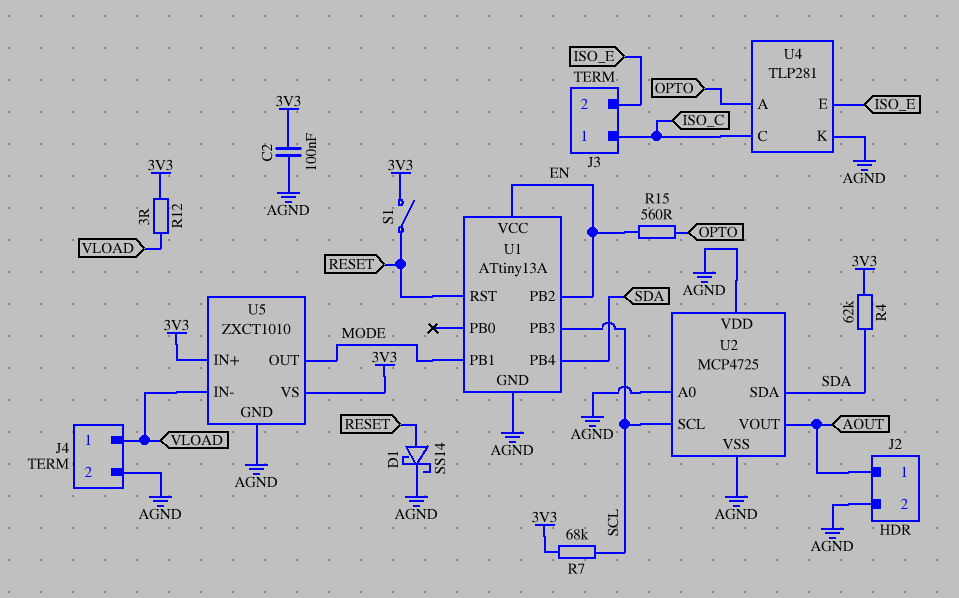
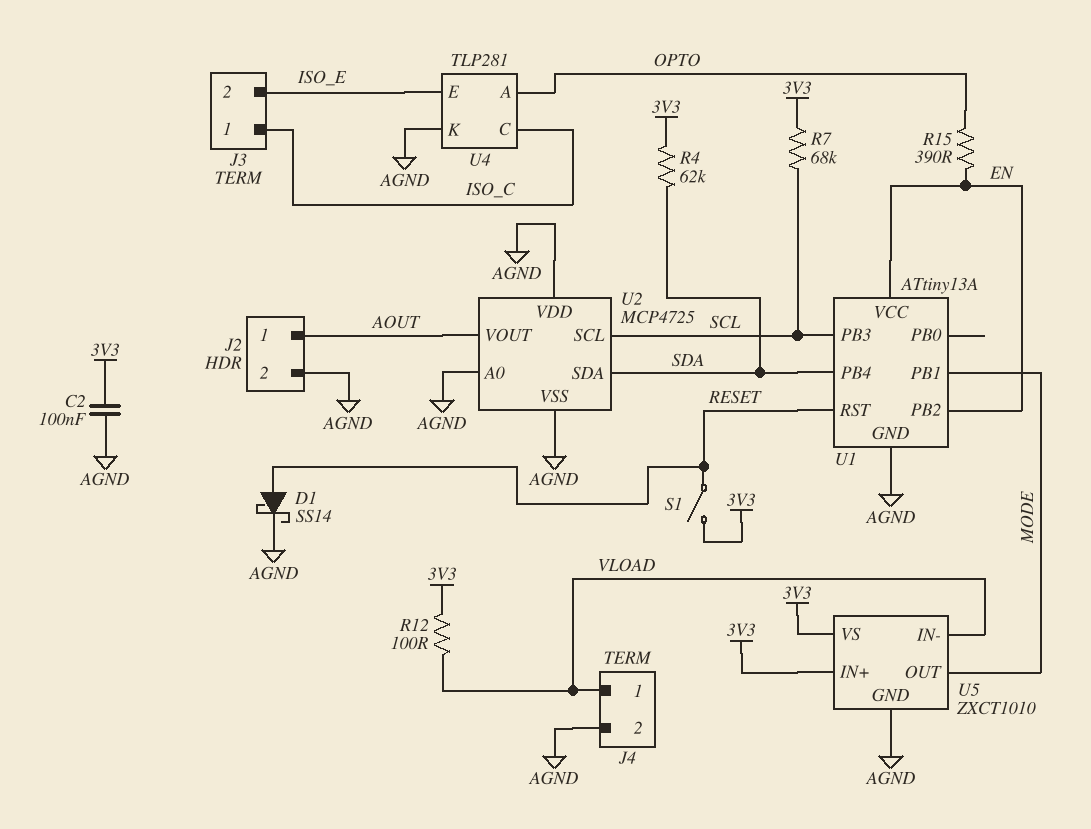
R12: 3 (3V3, VLOAD) -> 100 (3V3, VLOAD)
R15: 560 (EN, OPTO) -> 390 (EN, OPTO)

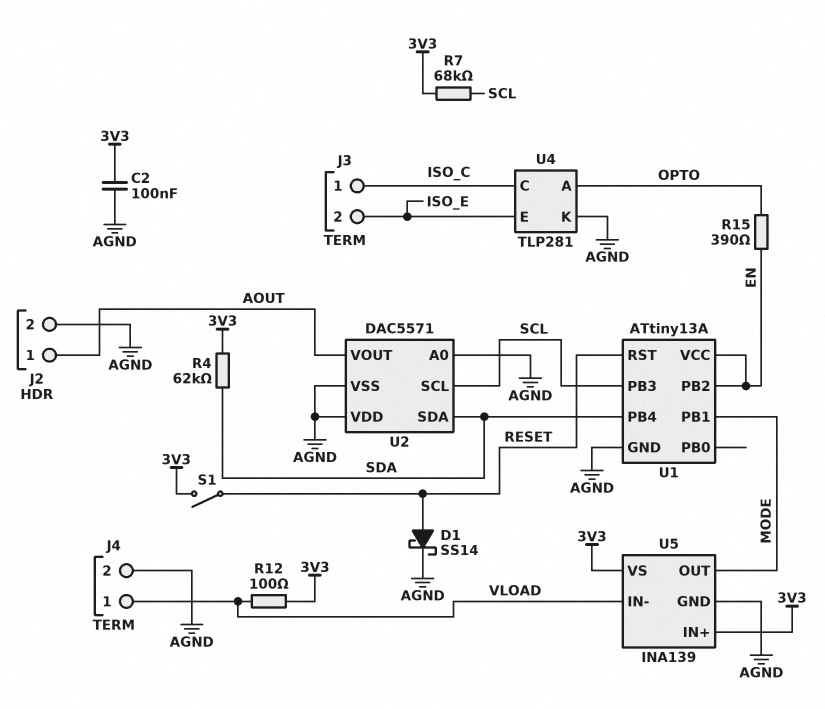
U2: MCP4725 -> DAC5571
U5: ZXCT1010 -> INA139

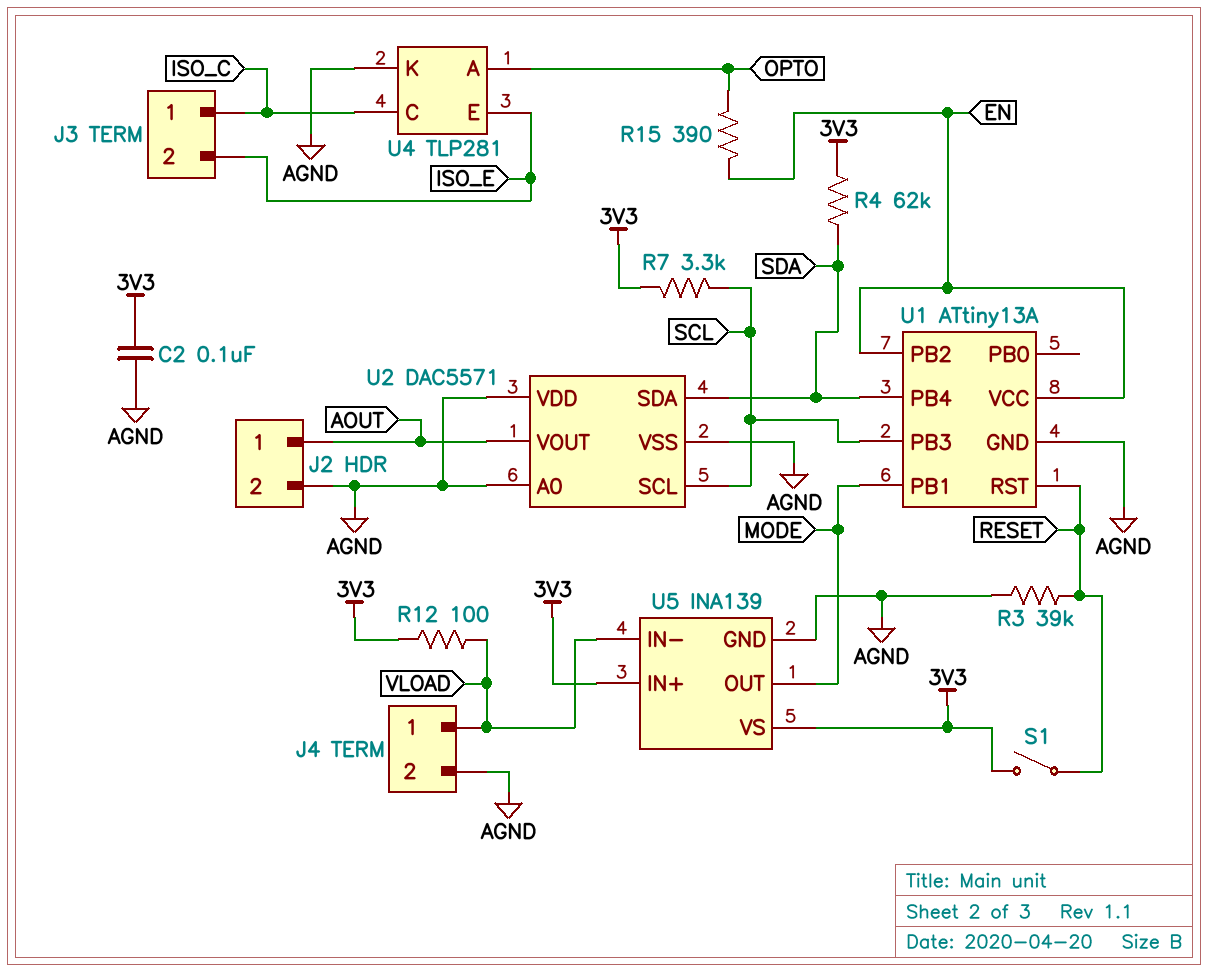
D1: schottky SS14 (A RESET, K AGND) -> none
R3: none -> 39k (AGND, RESET)
R7: 68k (3V3, SCL) -> 3.3k (3V3, SCL)

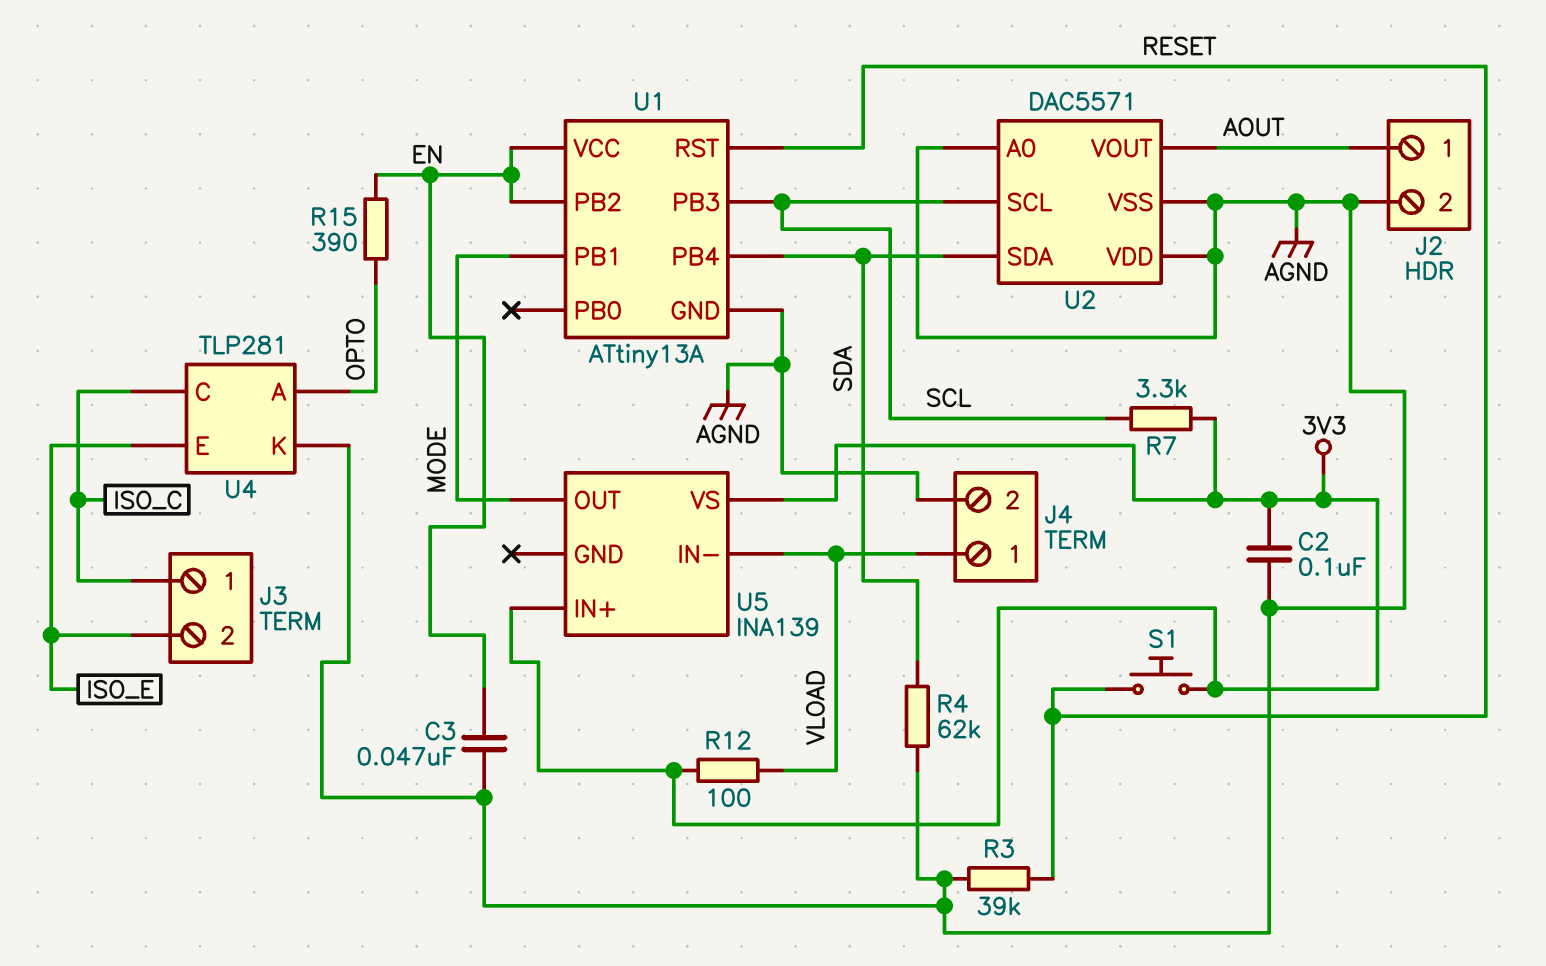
C3: none -> 47nF (AGND, EN)
R4: 62k (3V3, SDA) -> 62k (AGND, SDA)
S1: switch (3V3, RESET) -> button (3V3, RESET)
U5 pin GND: AGND -> none

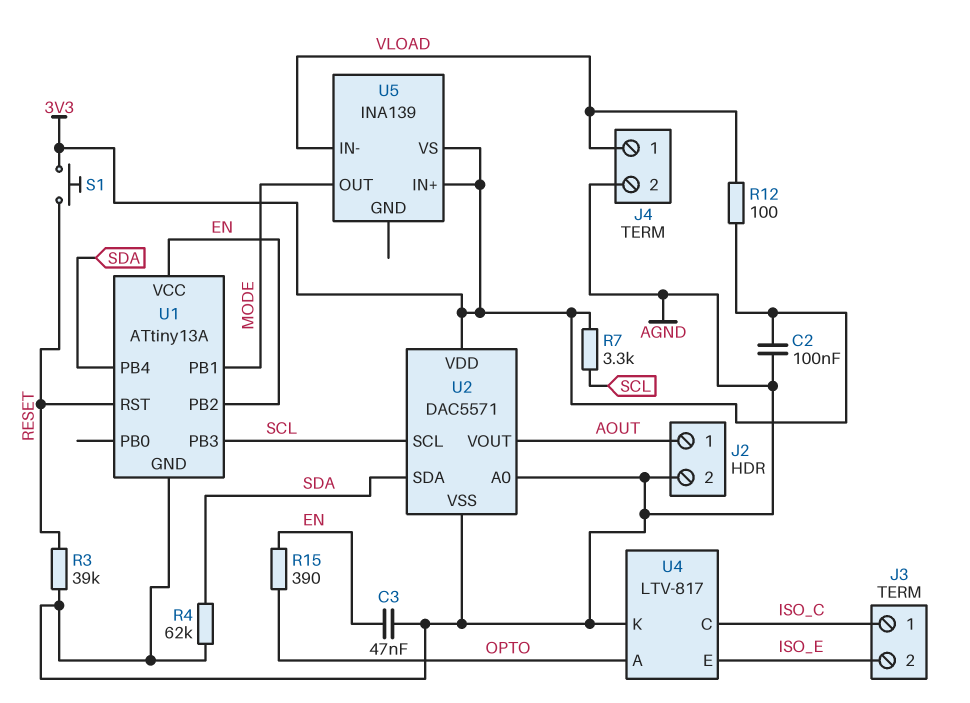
U2 pin VDD: AGND -> 3V3
U4: TLP281 -> LTV-817

